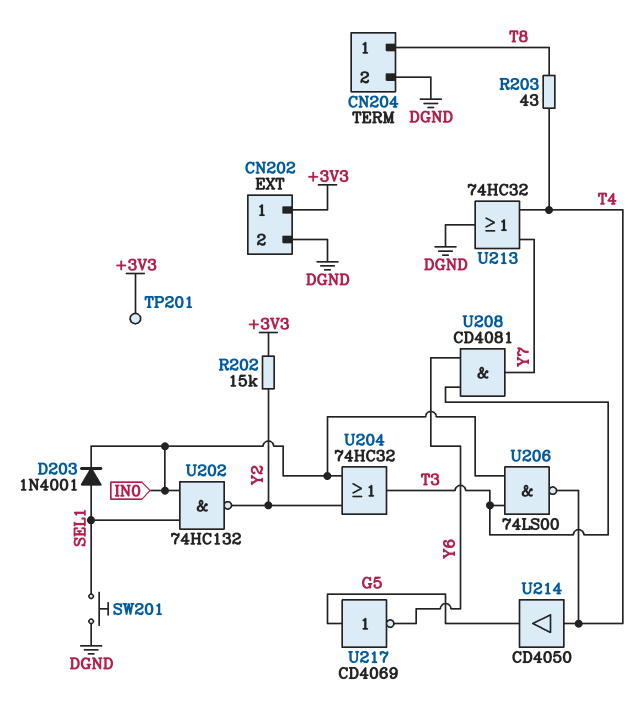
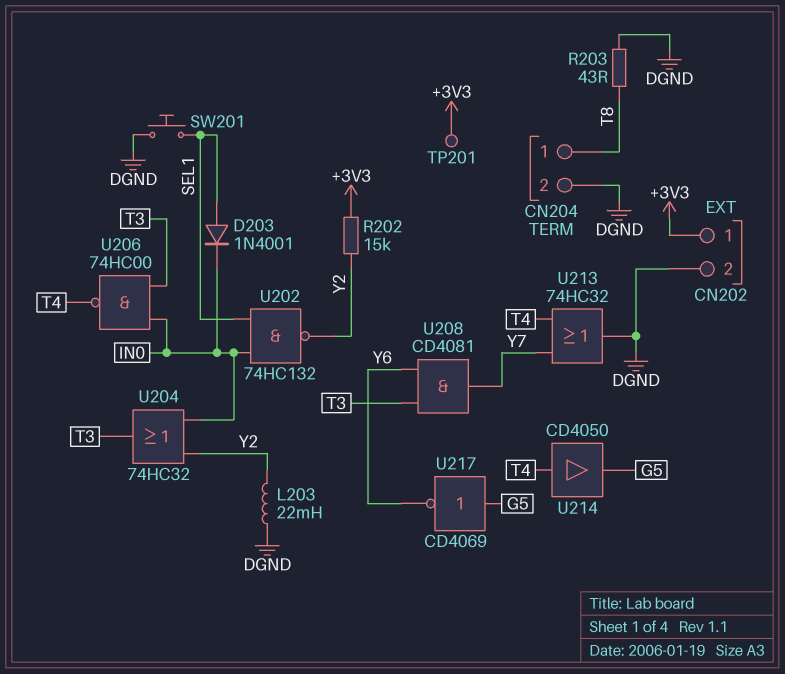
L203: none -> 22mH (DGND, Y2)
R203: 43 (T4, T8) -> 43 (DGND, T8)
U206: NAND 74LS00 (in IN0, in T3, out T4) -> NAND 74HC00 (in IN0, in T3, out T4)

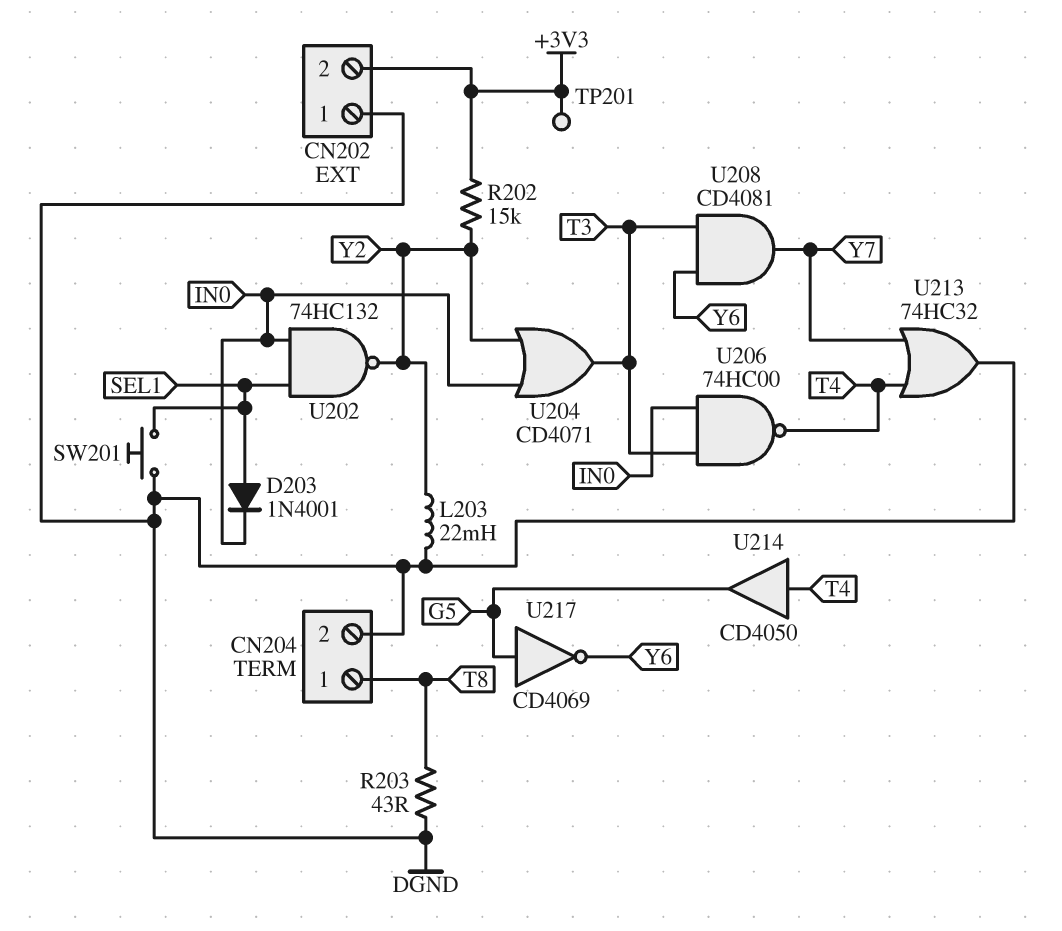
CN202 pin 1: +3V3 -> DGND
CN202 pin 2: DGND -> +3V3
U204: OR 74HC32 (in IN0, in Y2, out T3) -> OR CD4071 (in IN0, in Y2, out T3)

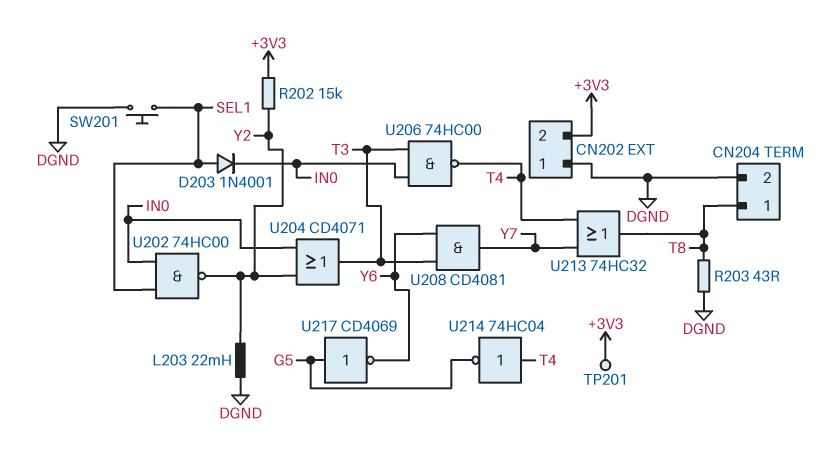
U202: NAND 74HC132 (in IN0, in SEL1, out Y2) -> NAND 74HC00 (in IN0, in SEL1, out Y2)
U213: OR 74HC32 (in T4, in Y7, out DGND) -> OR 74HC32 (in T4, in Y7, out T8)
U214: buffer CD4050 (in T4, out G5) -> NOT 74HC04 (in T4, out G5)

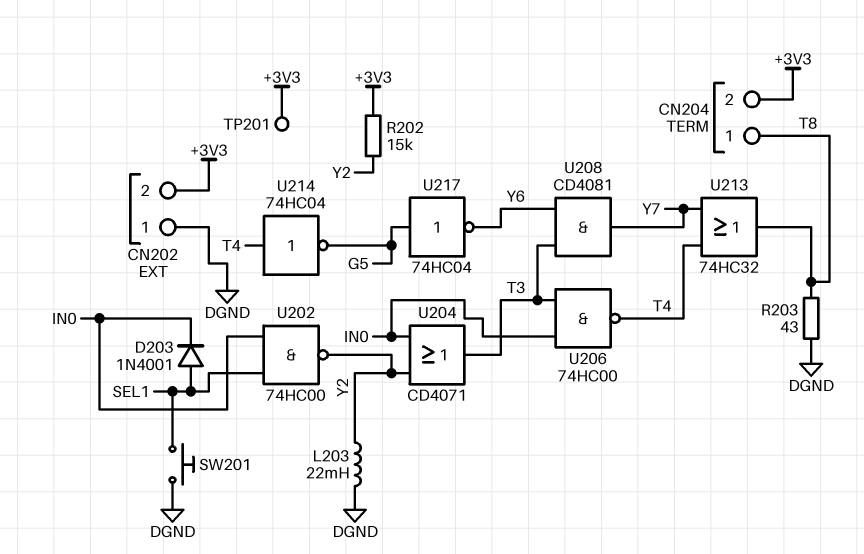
CN204 pin 2: DGND -> +3V3
U217: NOT CD4069 (in G5, out Y6) -> NOT 74HC04 (in G5, out Y6)

